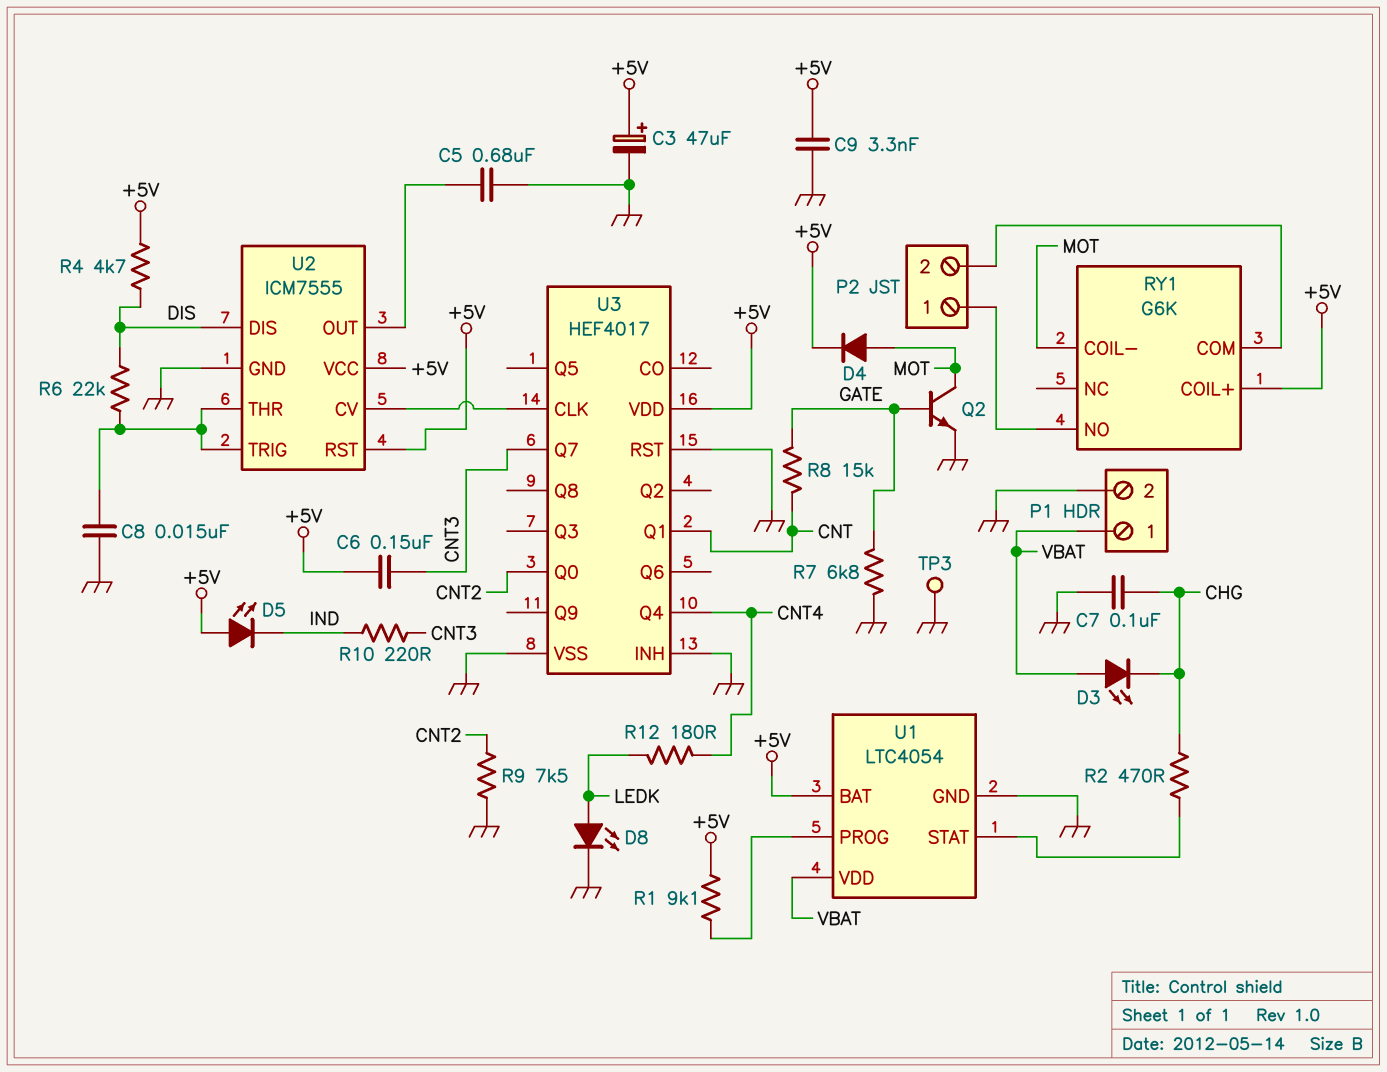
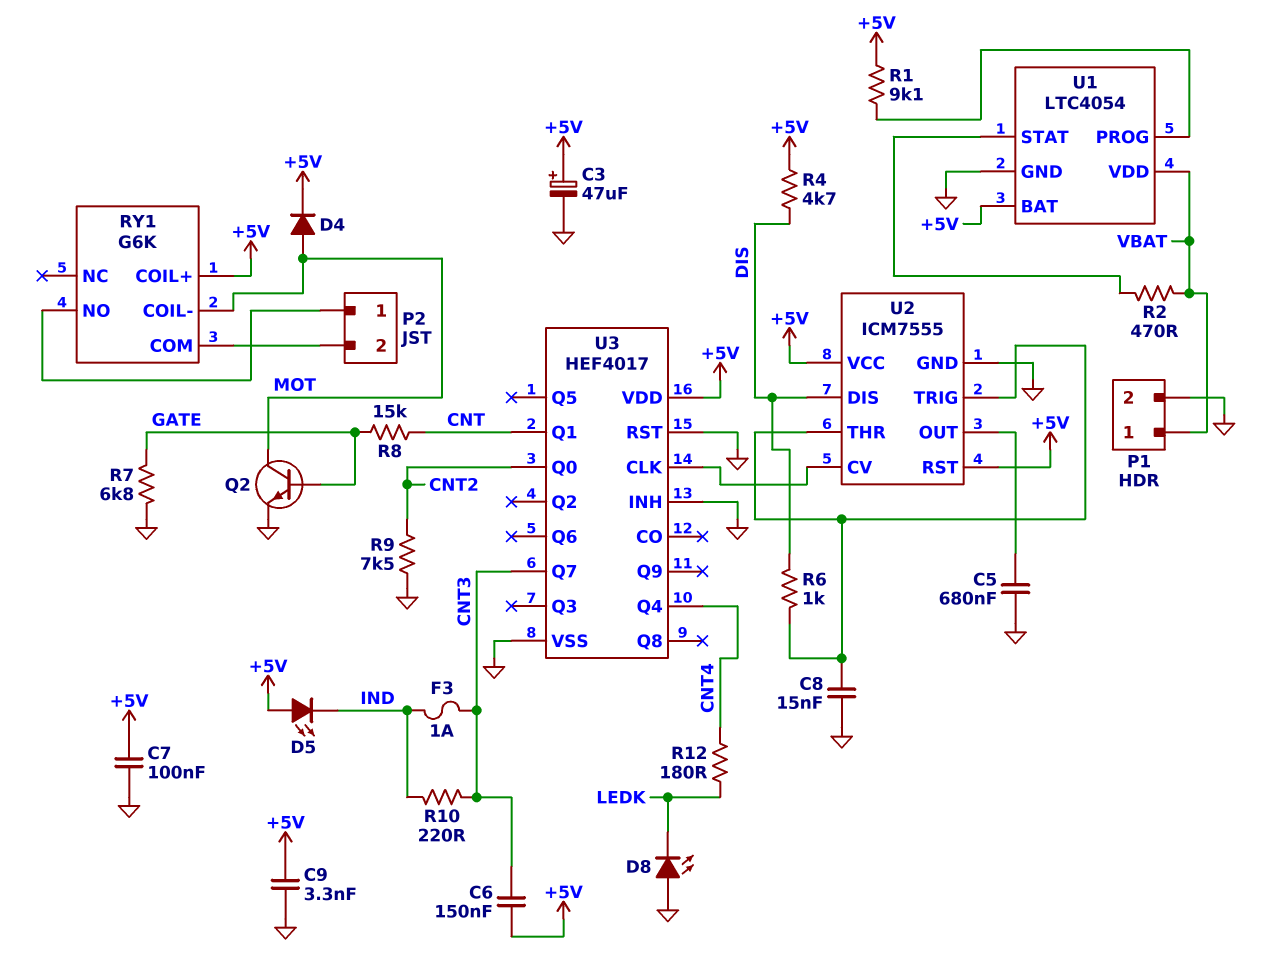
C7: 100nF (CHG, GND) -> 100nF (+5V, GND)
D3: LED (A VBAT, K CHG) -> none
D8: LED (A LEDK, K GND) -> LED (A GND, K LEDK)
F3: none -> 1A (CNT3, IND)
R2: 470 (CHG, U1/STAT) -> 470 (U1/STAT, VBAT)
R6: 22k (DIS, U2/THR) -> 1k (DIS, U2/THR)
TP3: test point (GND) -> none

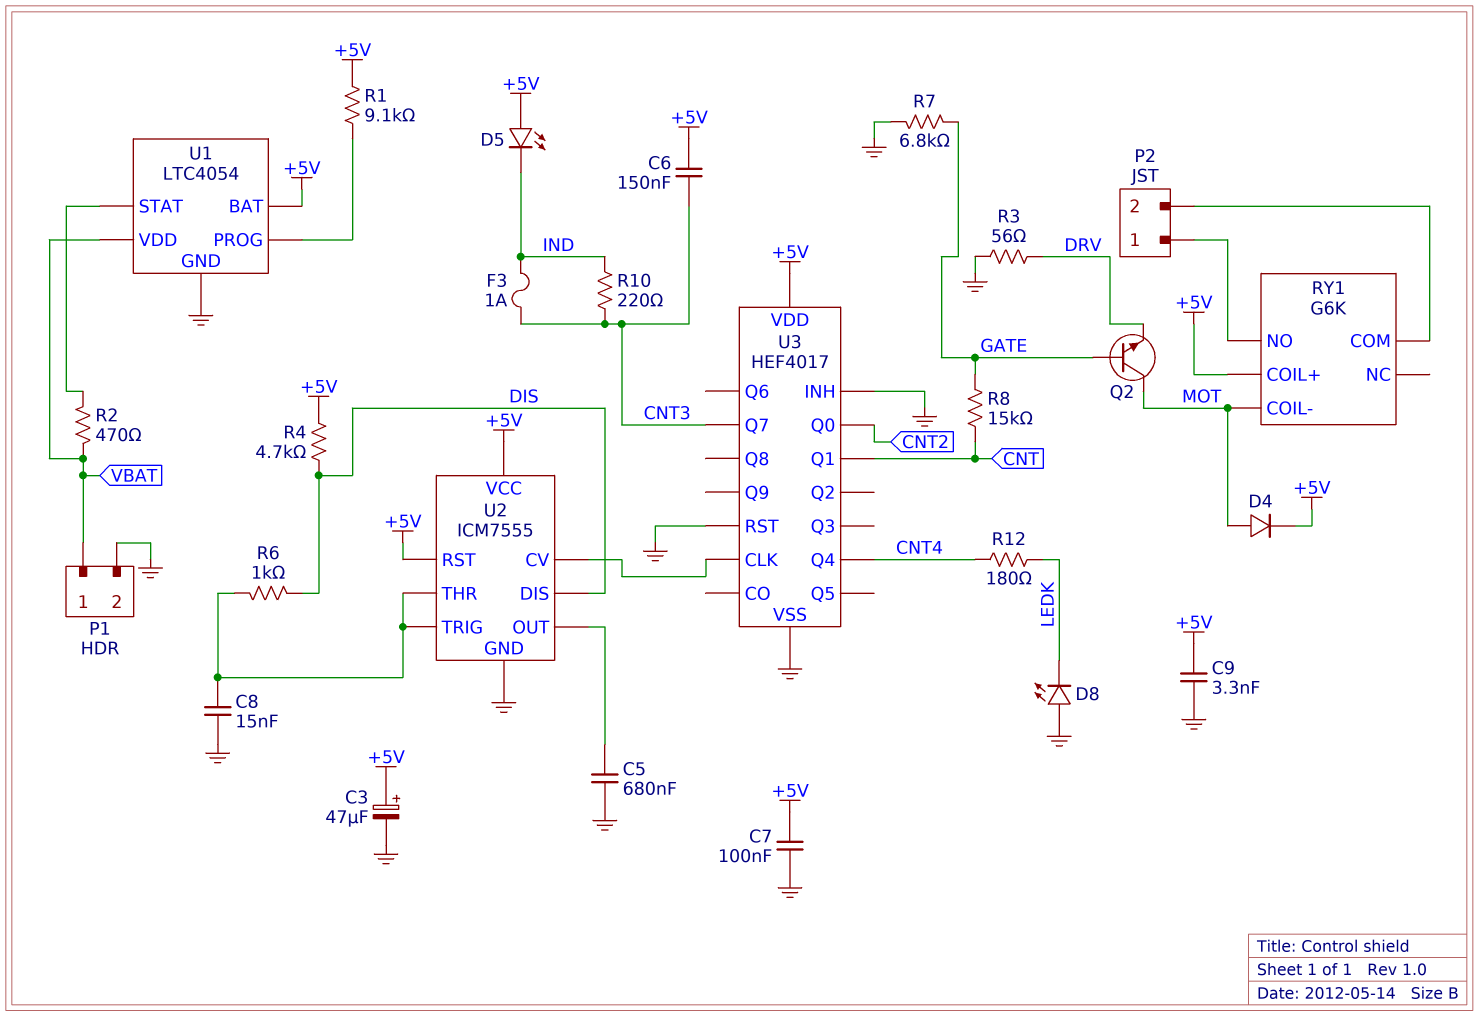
Q2: NPN (B GATE, C MOT, E GND) -> NPN (B GATE, C MOT, E DRV)
R3: none -> 56 (DRV, GND)
R9: 7.5k (CNT2, GND) -> none

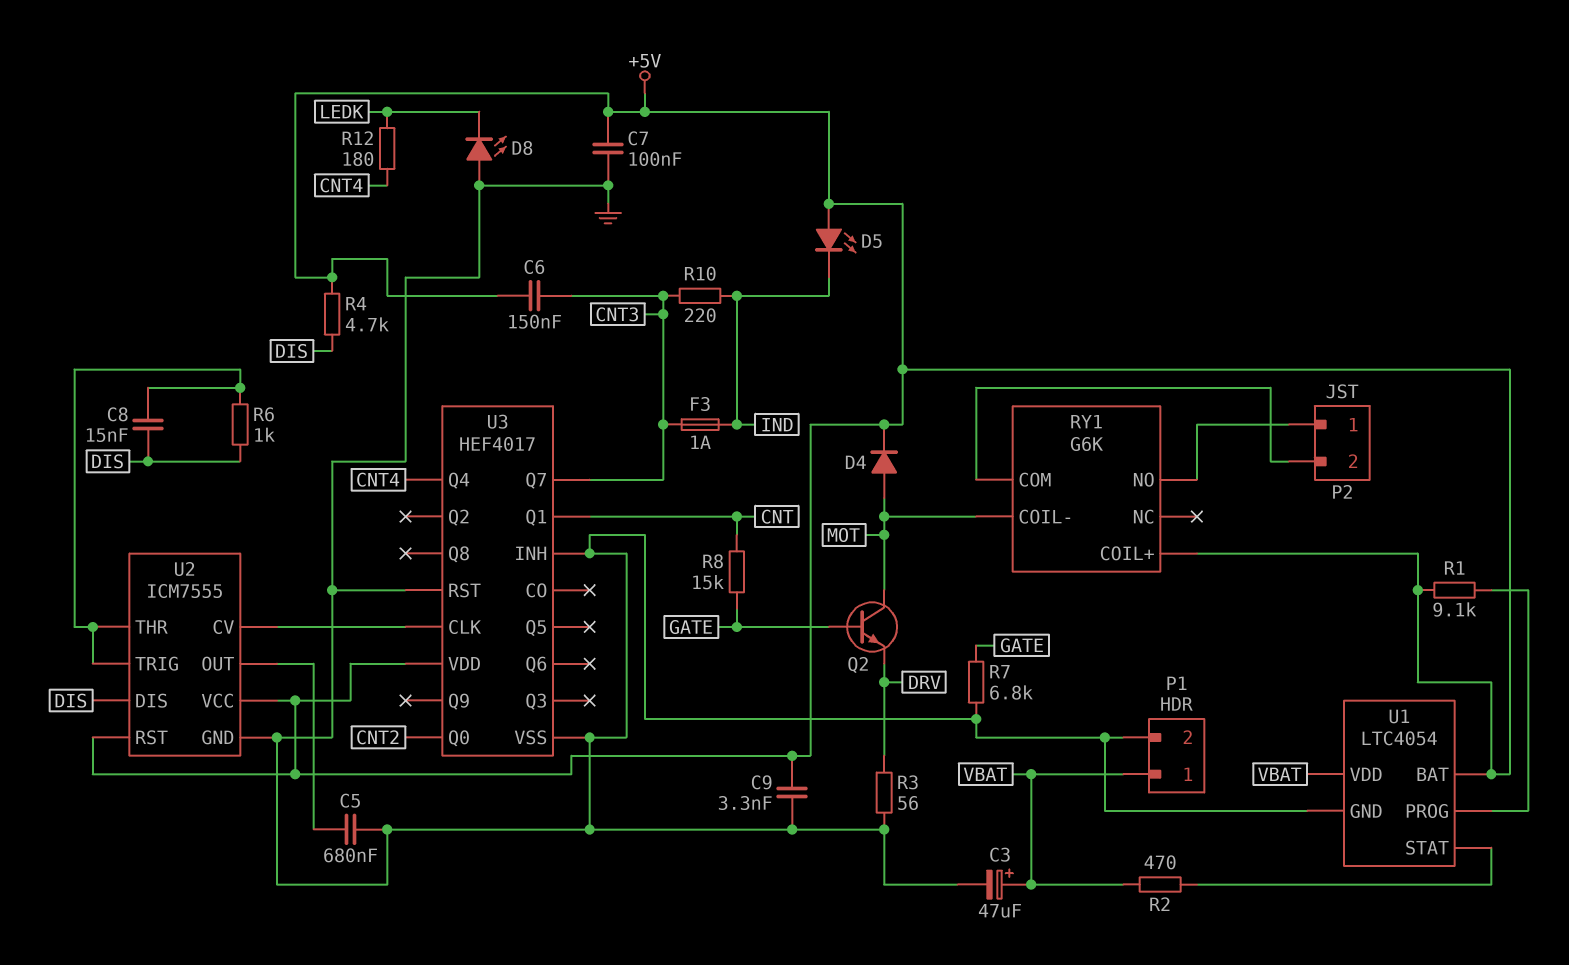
C3: 47uF (plus +5V, minus GND) -> 47uF (plus VBAT, minus GND)
C8: 15nF (GND, U2/THR) -> 15nF (DIS, U2/THR)

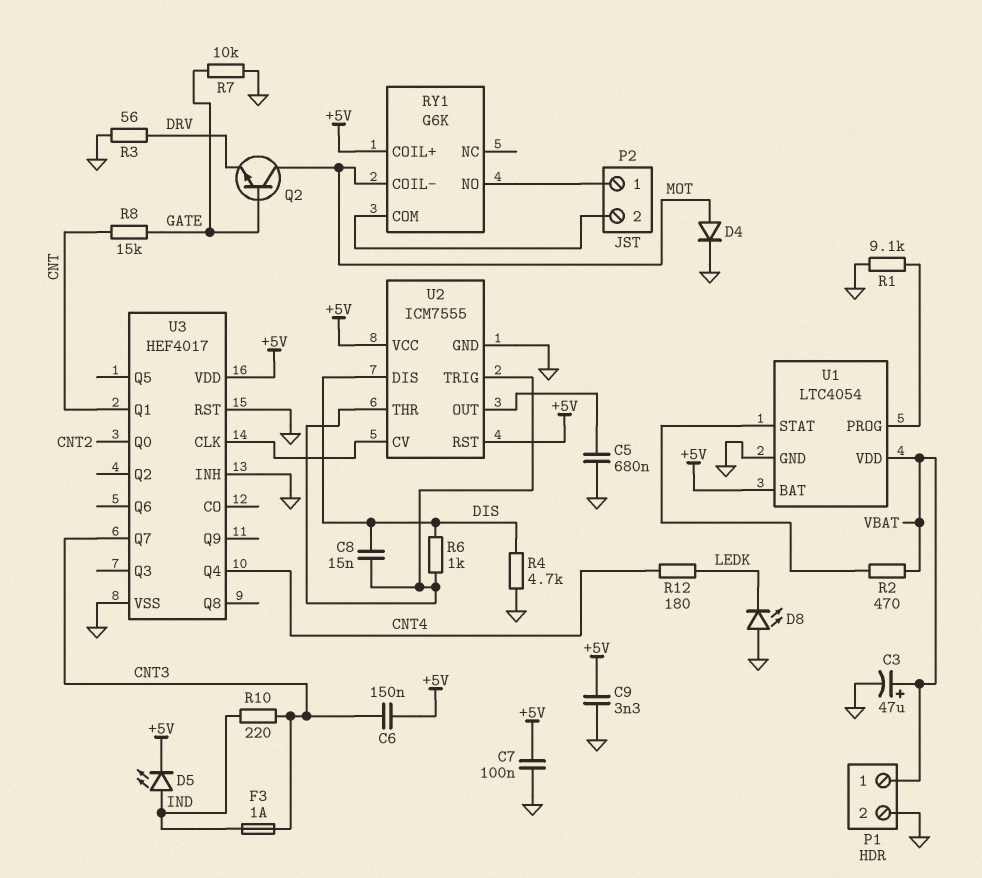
D4: diode (A MOT, K +5V) -> diode (A MOT, K GND)
D5: LED (A +5V, K IND) -> LED (A IND, K +5V)
R1: 9.1k (+5V, U1/PROG) -> 9.1k (GND, U1/PROG)
R4: 4.7k (+5V, DIS) -> 4.7k (DIS, GND)
R7: 6.8k (GATE, GND) -> 10k (GATE, GND)

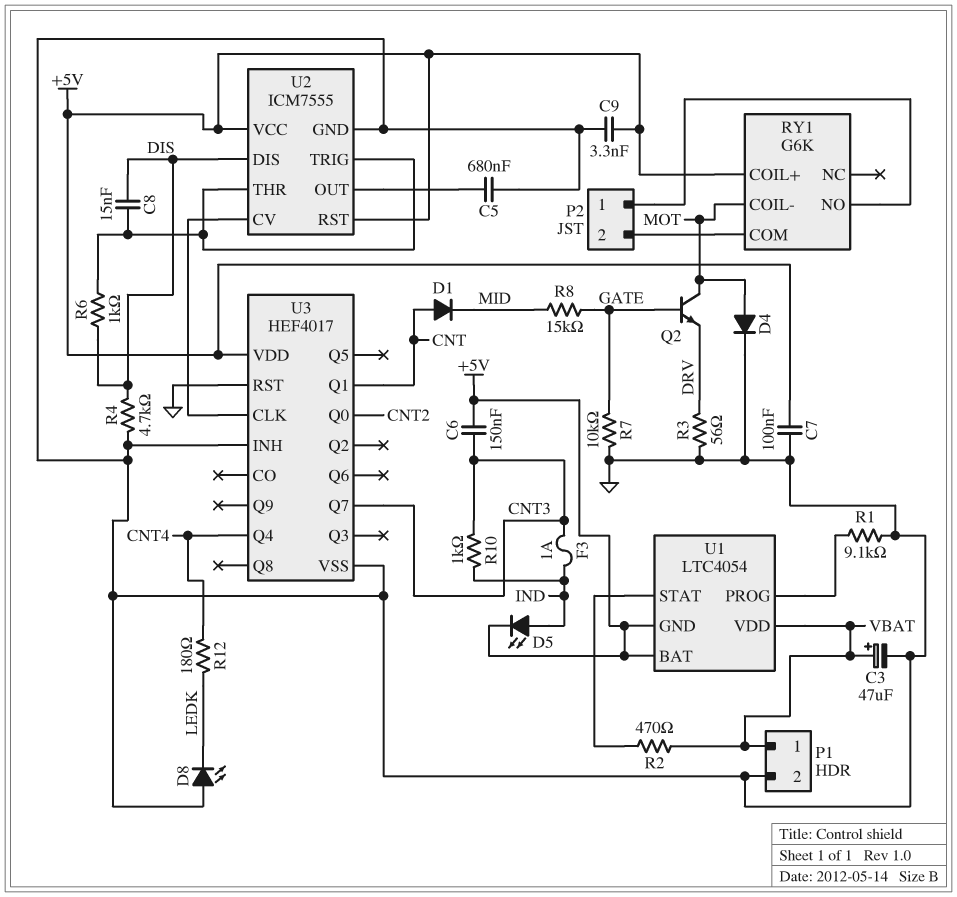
D1: none -> diode (A CNT, K MID)
R8: 15k (CNT, GATE) -> 15k (GATE, MID)
R10: 220 (CNT3, IND) -> 1k (CNT3, IND)
U1 pin GND: GND -> +5V

